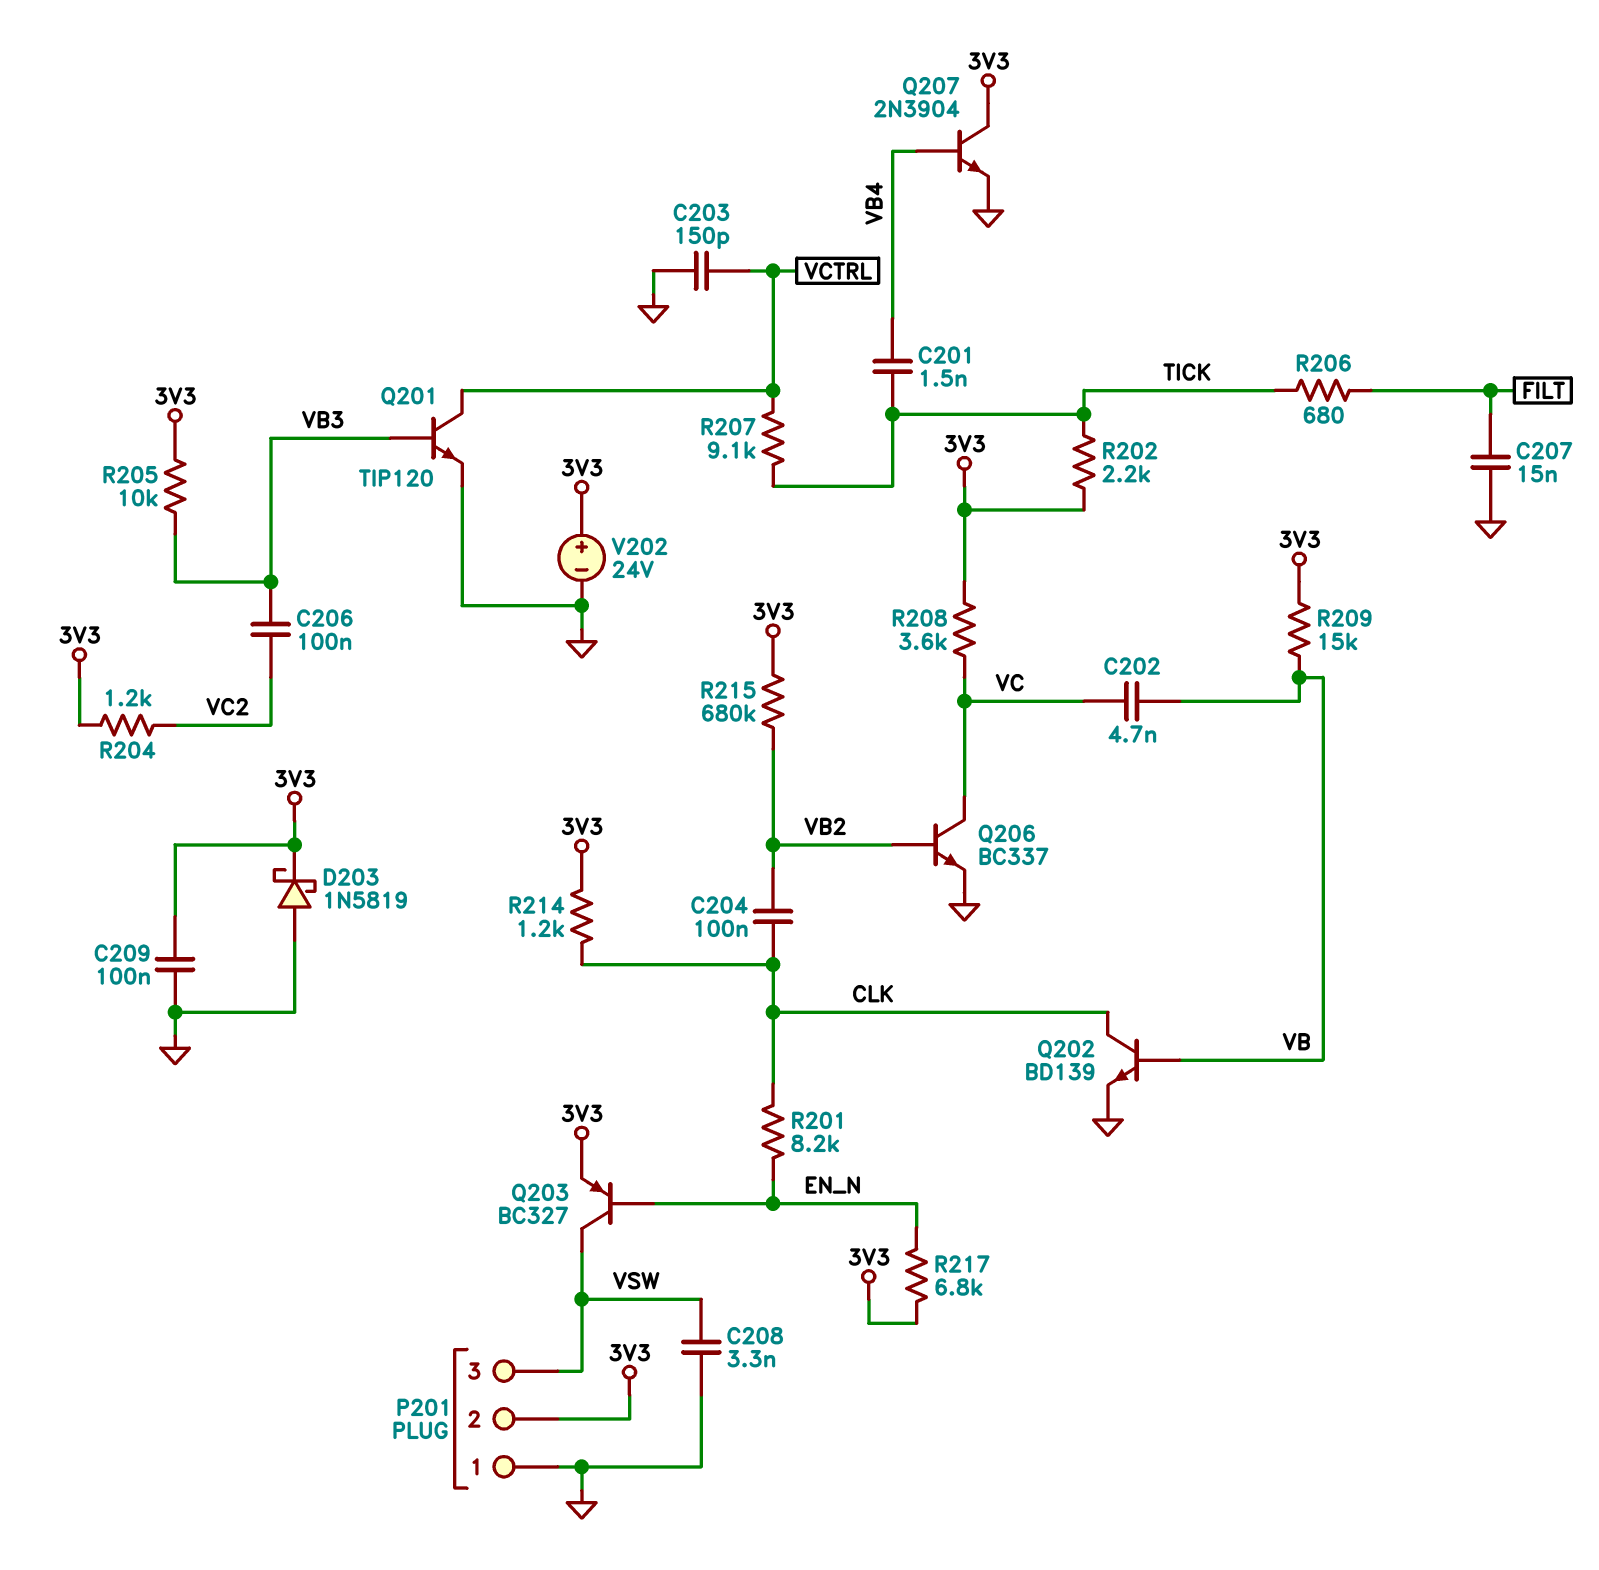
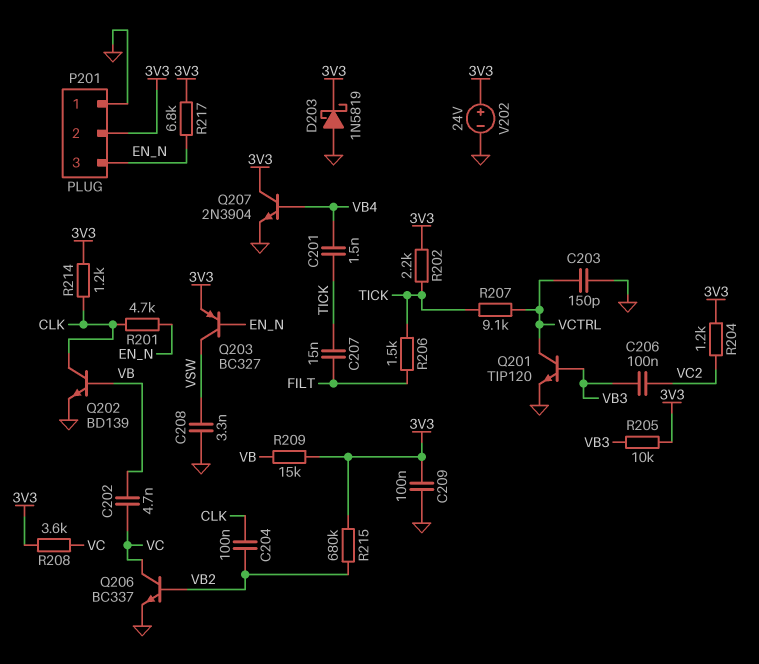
C207: 15nF (FILT, GND) -> 15nF (FILT, TICK)
P201 pin 3: VSW -> EN_N
R201: 8.2k (CLK, EN_N) -> 4.7k (CLK, EN_N)
R206: 680 (FILT, TICK) -> 1.5k (FILT, TICK)

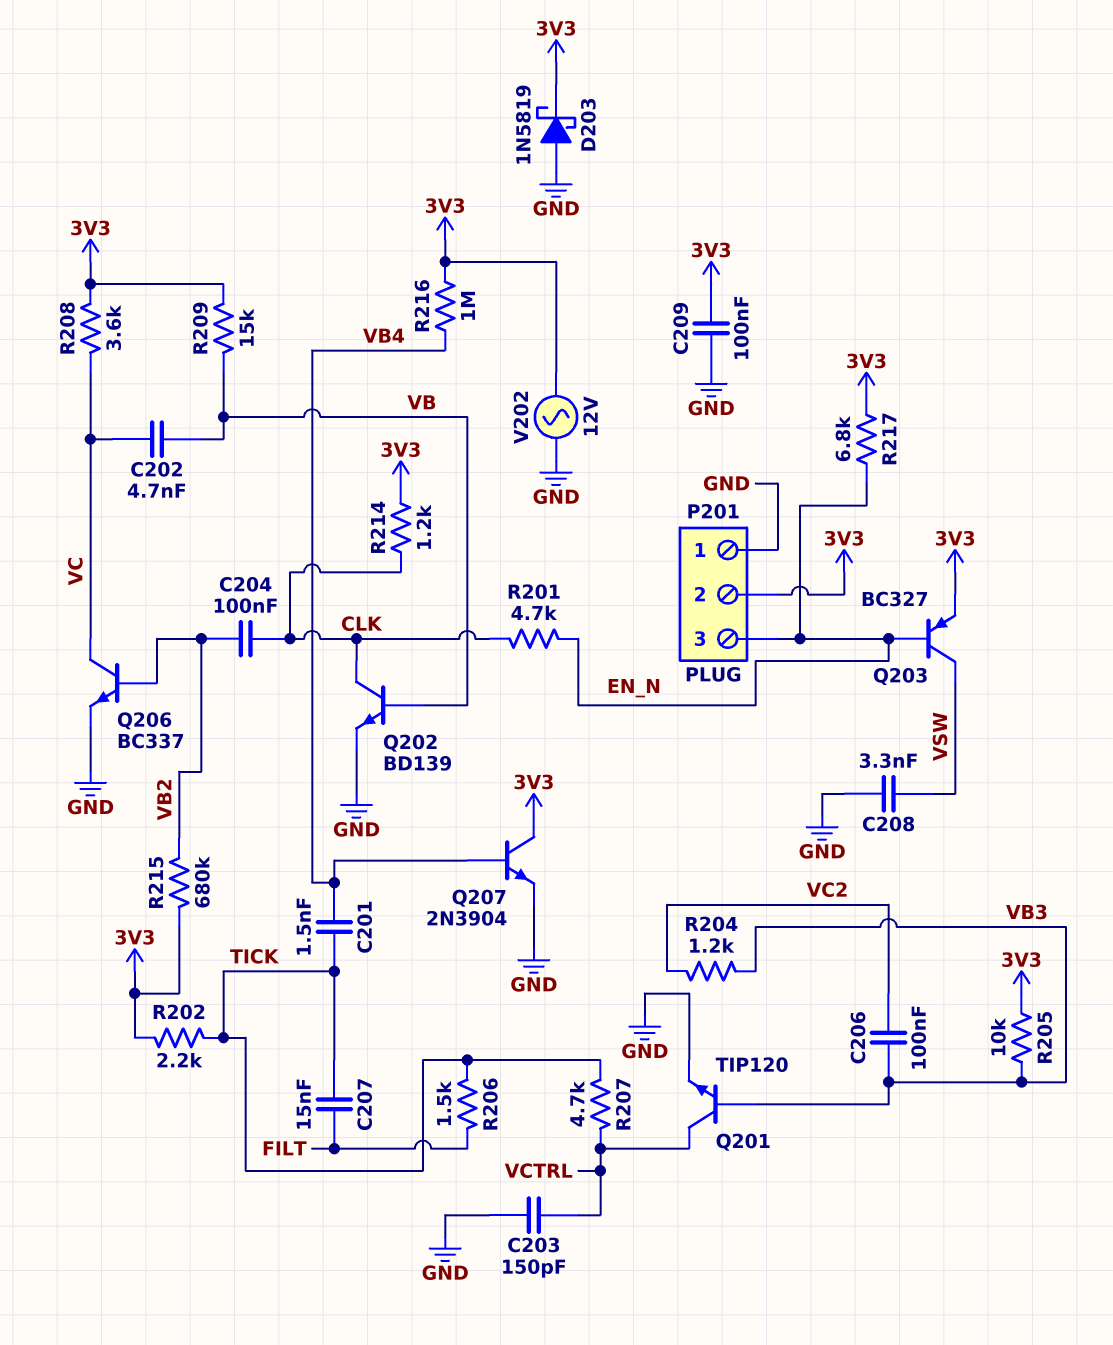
R204: 1.2k (3V3, VC2) -> 1.2k (VB3, VC2)
R207: 9.1k (TICK, VCTRL) -> 4.7k (TICK, VCTRL)
R216: none -> 1M (3V3, VB4)
V202: 24V (plus 3V3, minus GND) -> AC 12V (3V3, GND)

